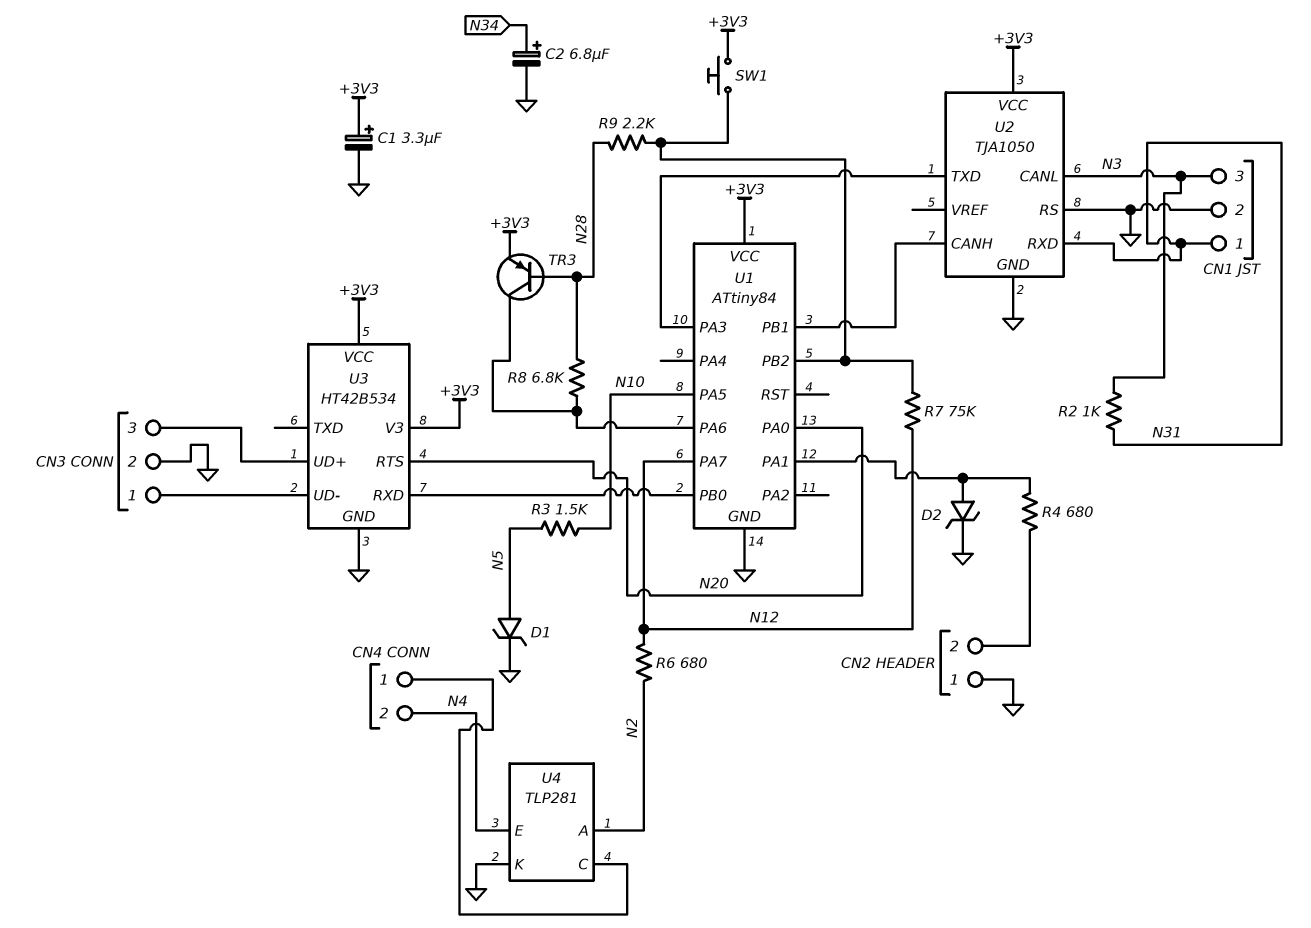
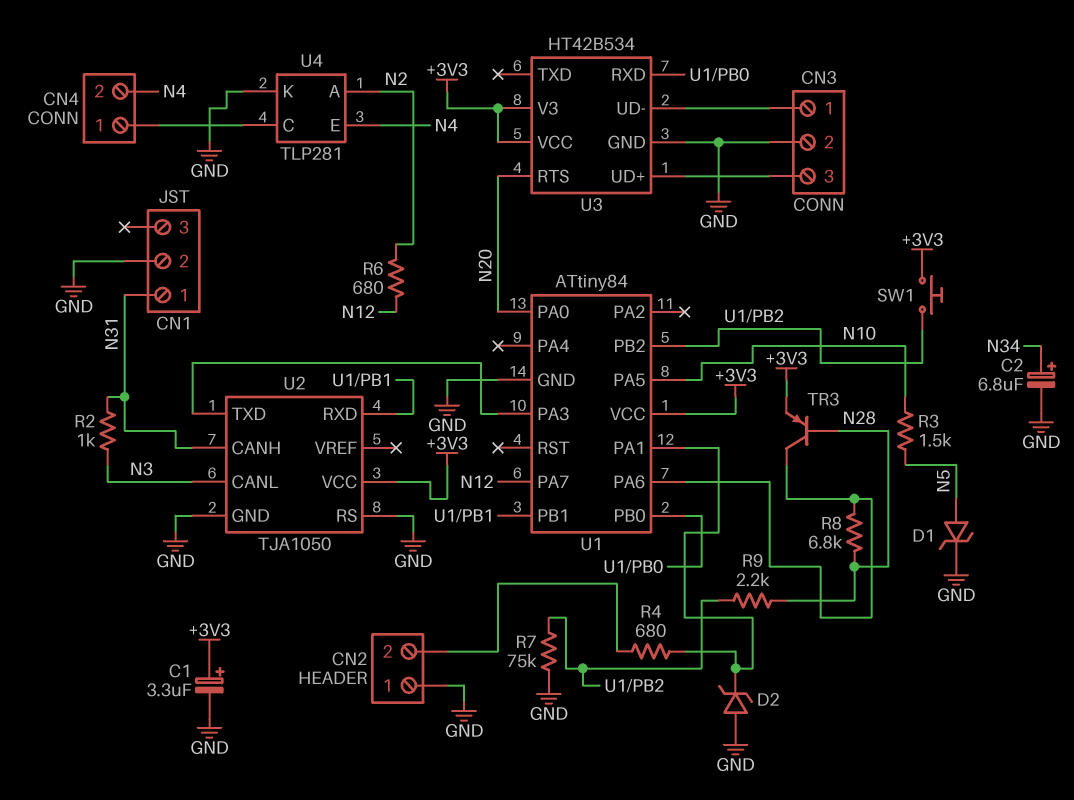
CN1 pin 3: N3 -> none
D2: zener (A U1/PA1, K GND) -> zener (A GND, K U1/PA1)
R7: 75k (N12, U1/PB2) -> 75k (GND, U1/PB2)
U2 pin CANH: U1/PB1 -> N31
U2 pin RXD: N31 -> U1/PB1

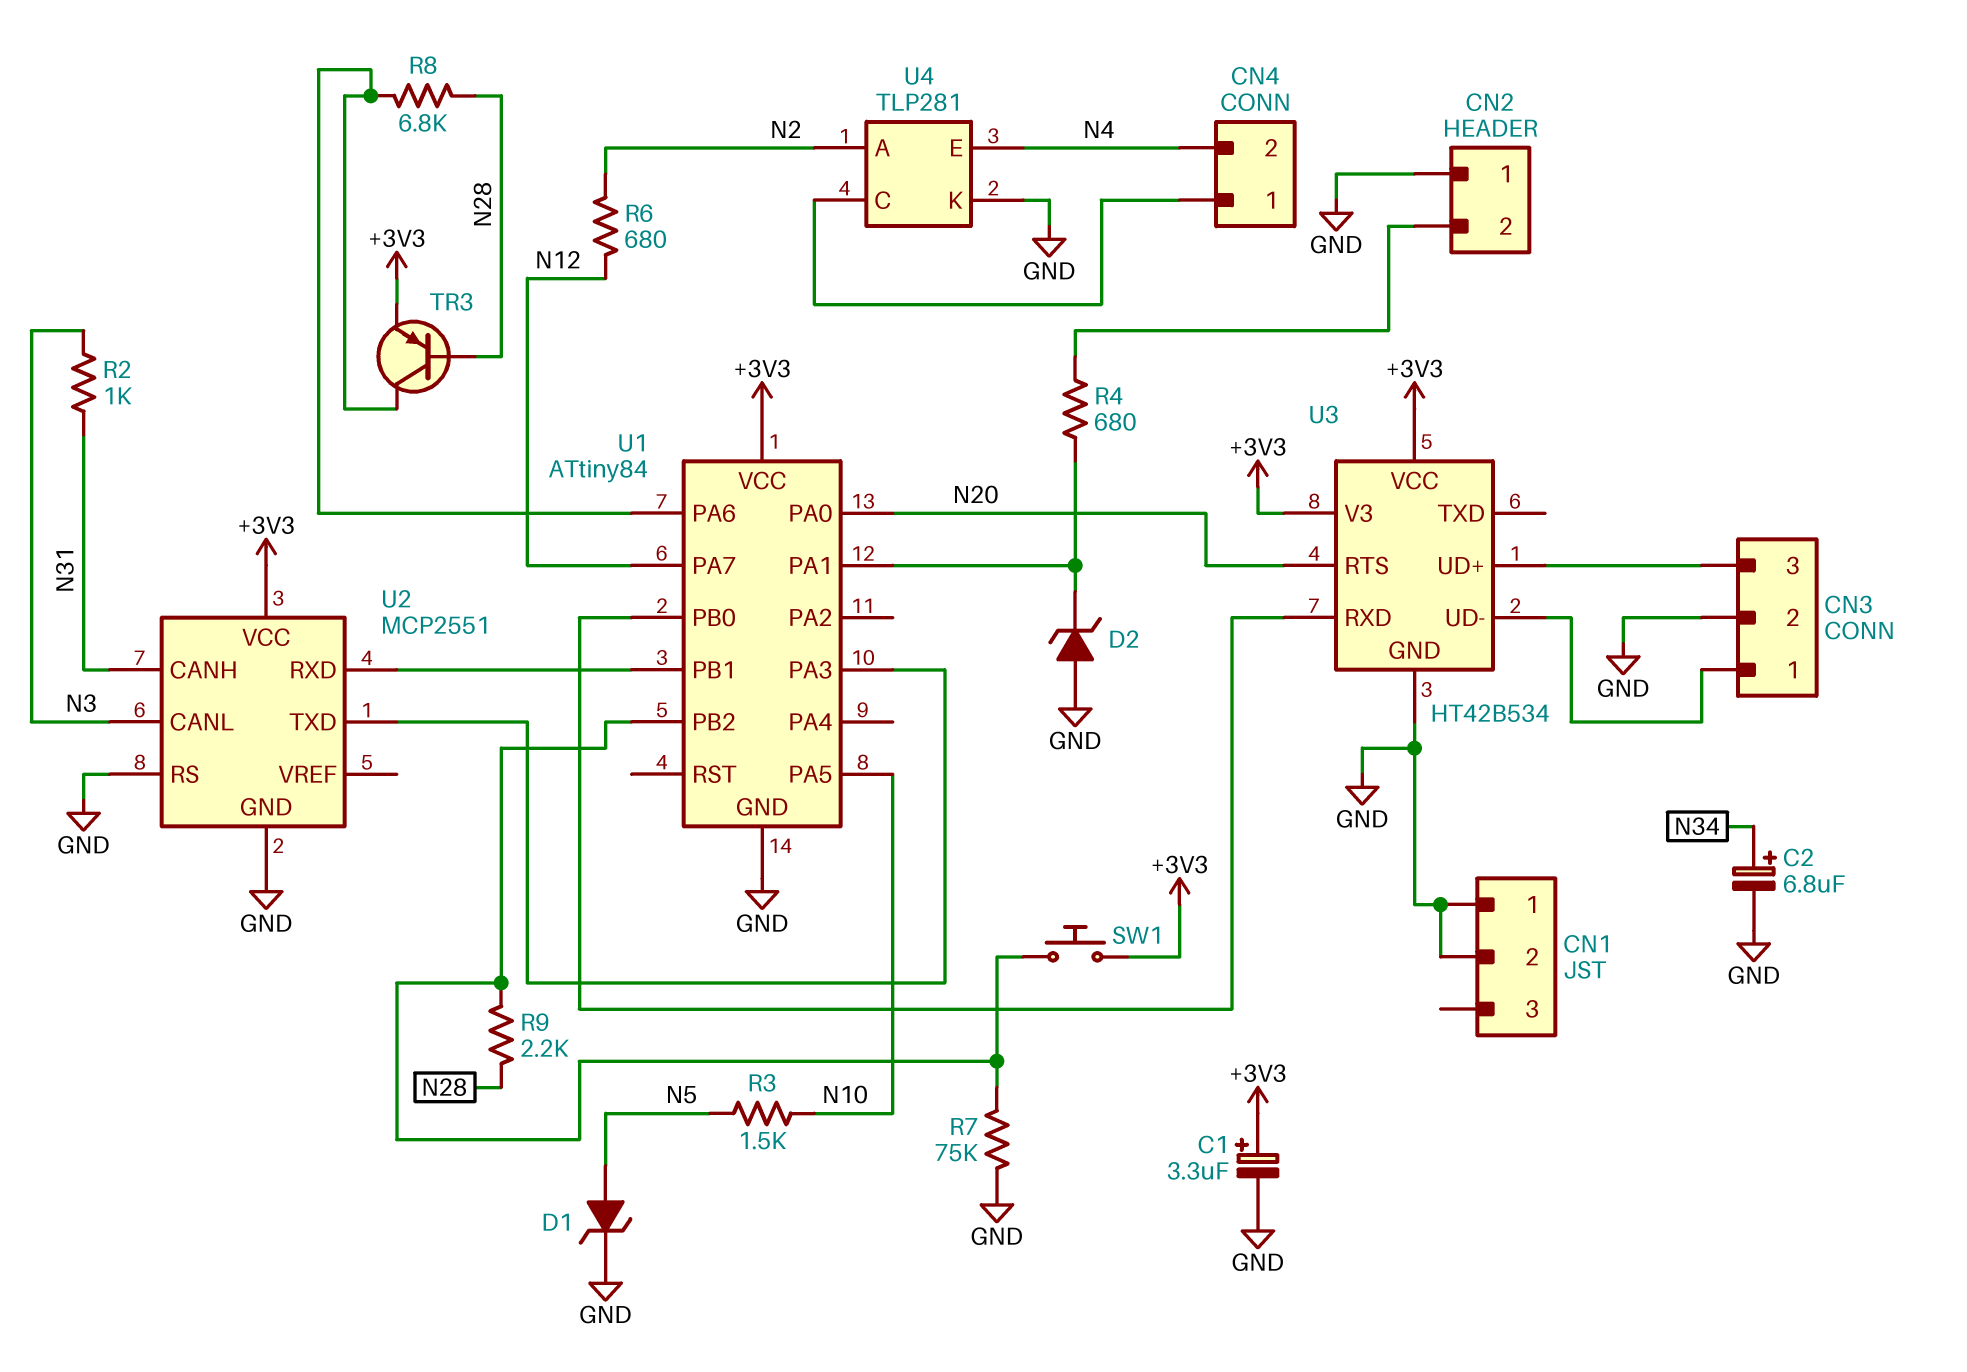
CN1 pin 1: N31 -> GND
U2: TJA1050 -> MCP2551

